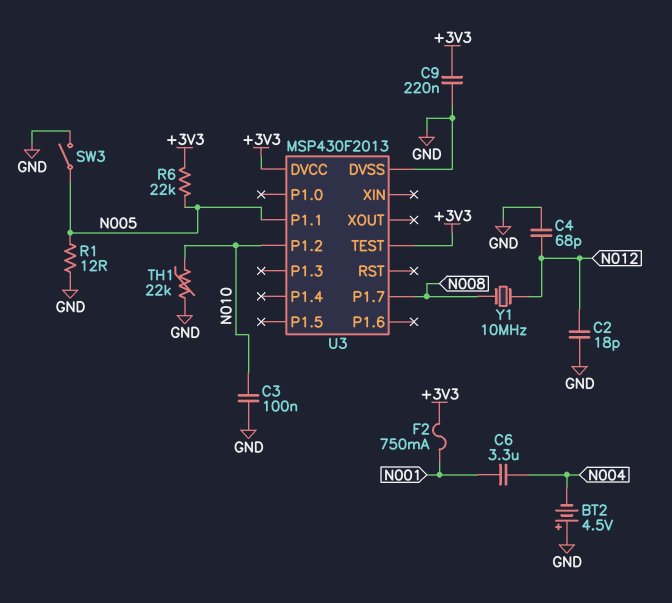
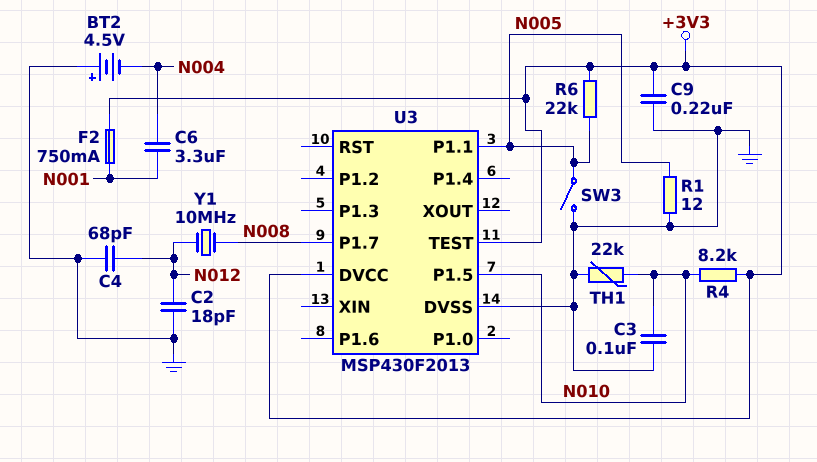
R4: none -> 8.2k (+3V3, N010)
U3 pin P1.2: N010 -> none
U3 pin P1.5: none -> N010

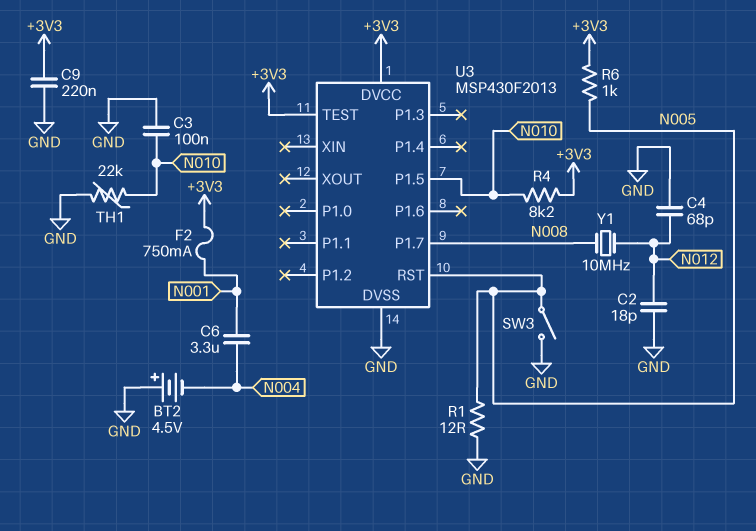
R6: 22k (+3V3, N005) -> 1k (+3V3, N005)
U3 pin P1.1: N005 -> none
U3 pin RST: none -> N005

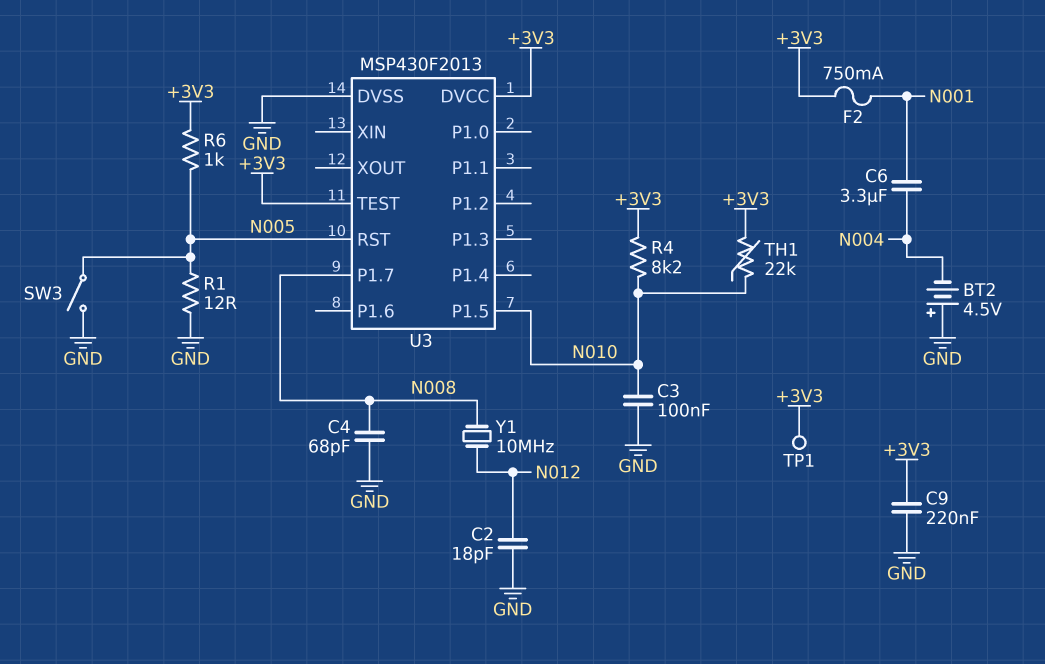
C4: 68pF (GND, N012) -> 68pF (GND, N008)
TH1: 22k (GND, N010) -> 22k (+3V3, N010)
TP1: none -> test point (+3V3)

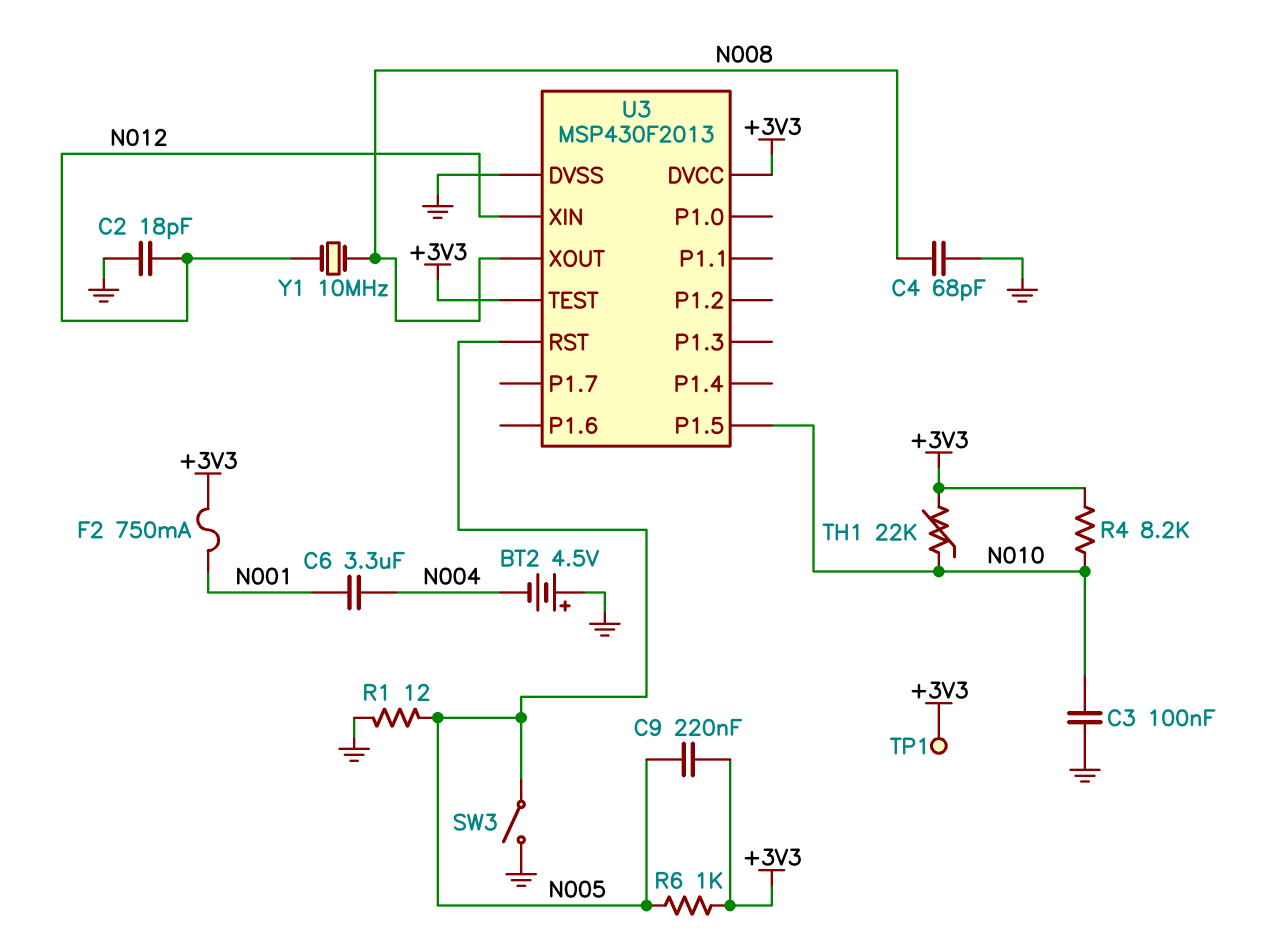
C9: 220nF (+3V3, GND) -> 220nF (+3V3, N005)
U3 pin P1.7: N008 -> none
U3 pin XIN: none -> N012
U3 pin XOUT: none -> N008

